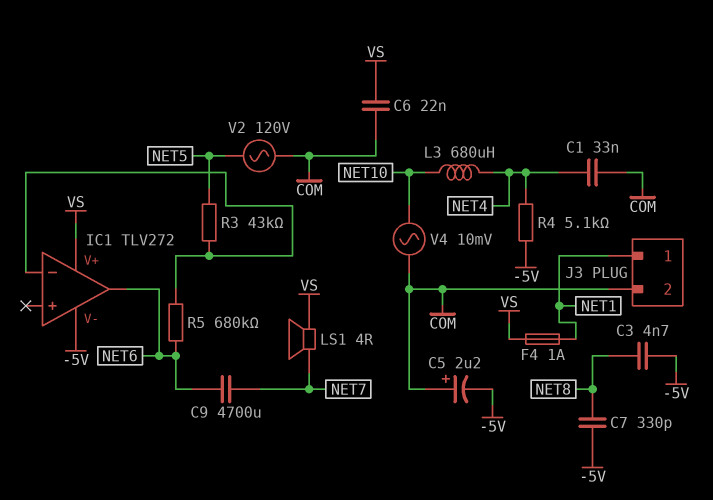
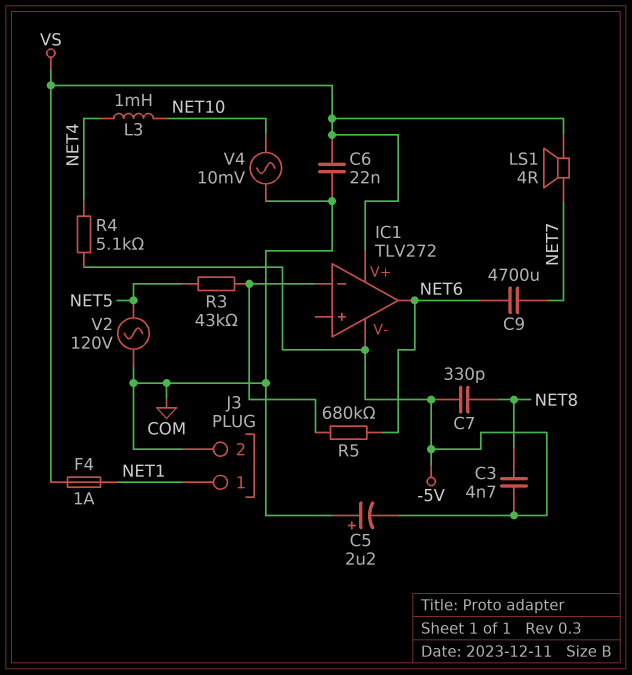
C1: 33nF (COM, NET4) -> none
L3: 680uH (NET4, NET10) -> 1mH (NET4, NET10)

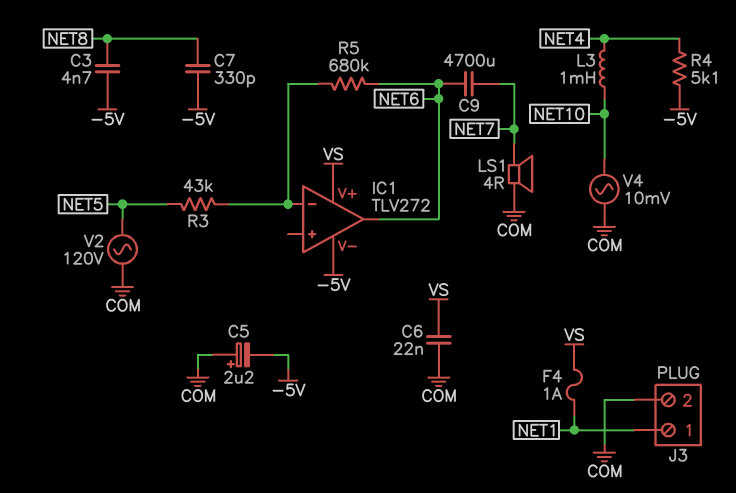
LS1: speaker 4R (NET7, VS) -> speaker 4R (COM, NET7)

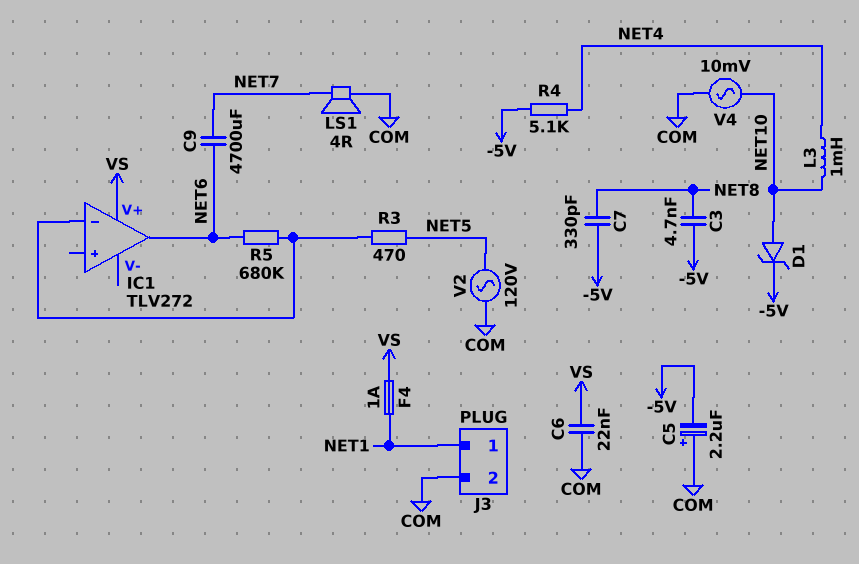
D1: none -> zener (A NET10, K -5V)
IC1 pin V-: -5V -> none
R3: 43k (IC1/in-, NET5) -> 470 (IC1/in-, NET5)

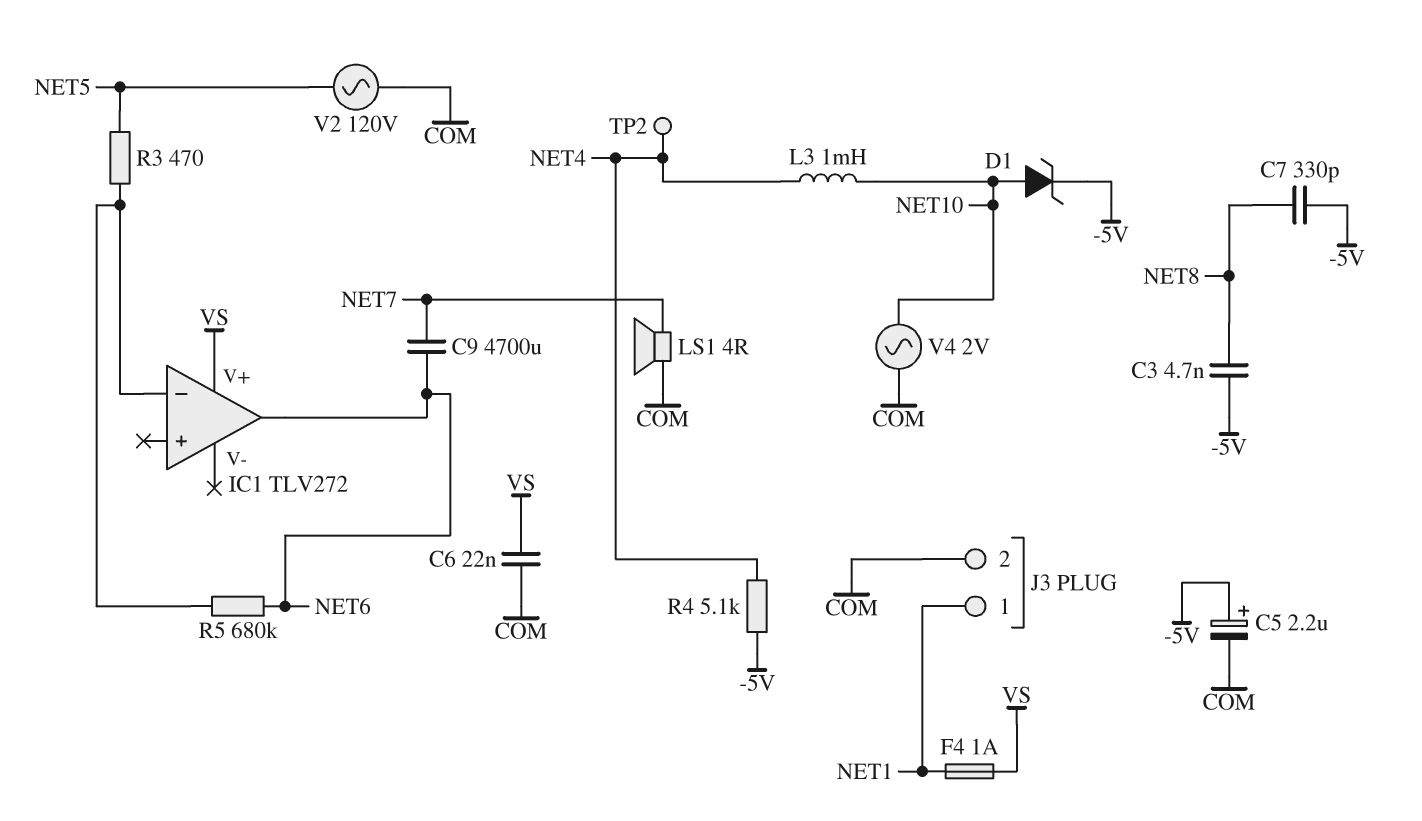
C5: 2.2uF (plus COM, minus -5V) -> 2.2uF (plus -5V, minus COM)
TP2: none -> test point (NET4)
V4: AC 10mV (COM, NET10) -> AC 2V (COM, NET10)

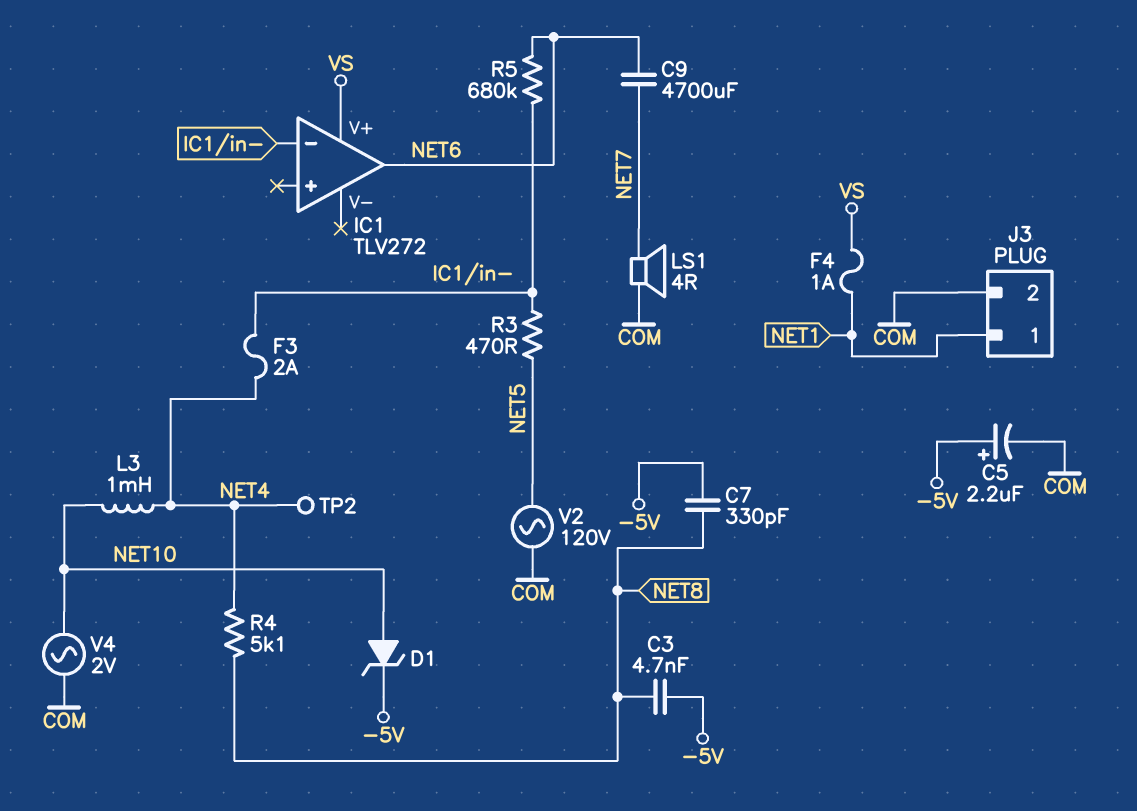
C6: 22nF (COM, VS) -> none
F3: none -> 2A (IC1/in-, NET4)
R4: 5.1k (-5V, NET4) -> 5.1k (NET4, NET8)

